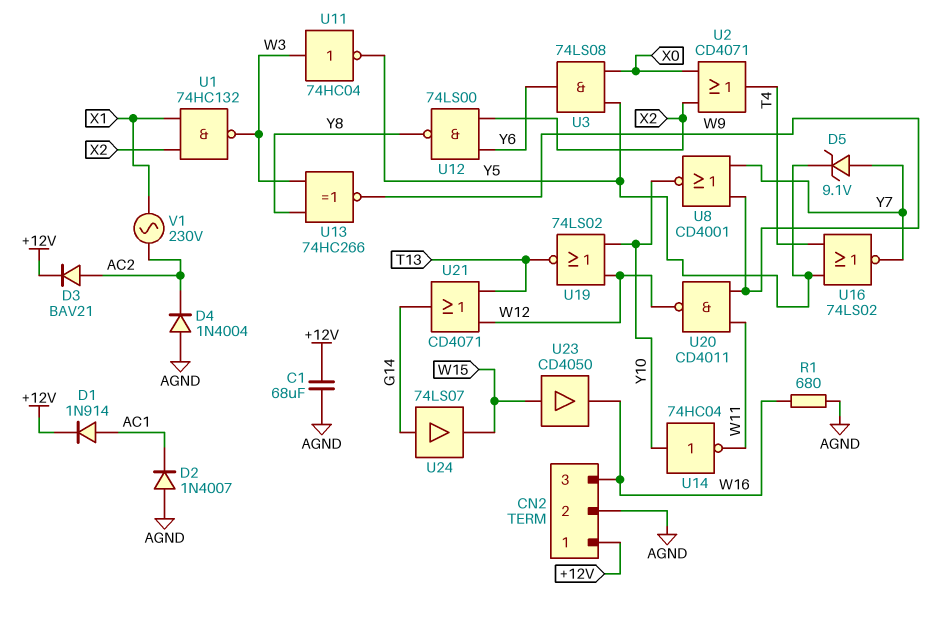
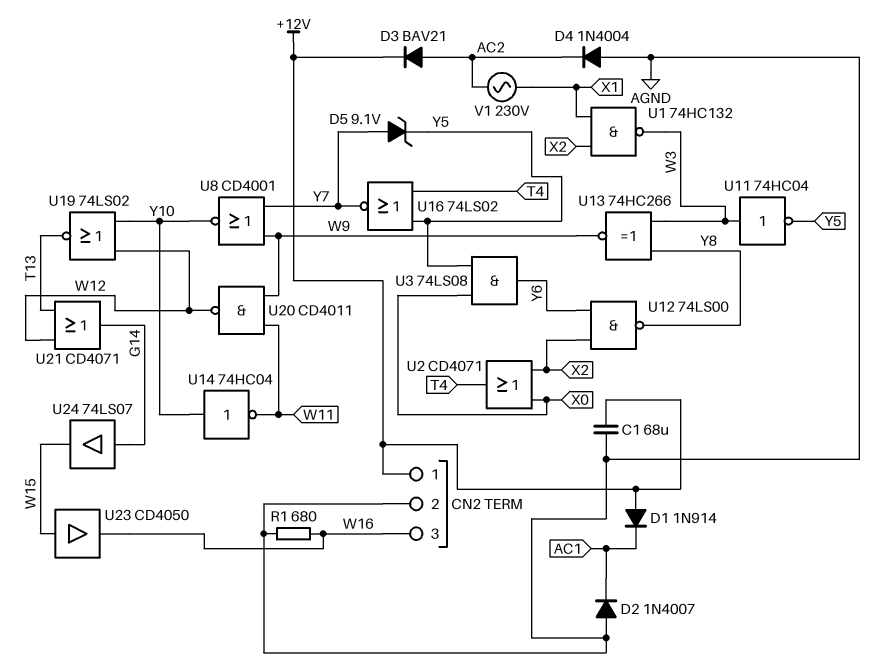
D1: diode 1N914 (A AC1, K +12V) -> diode 1N914 (A +12V, K AC1)

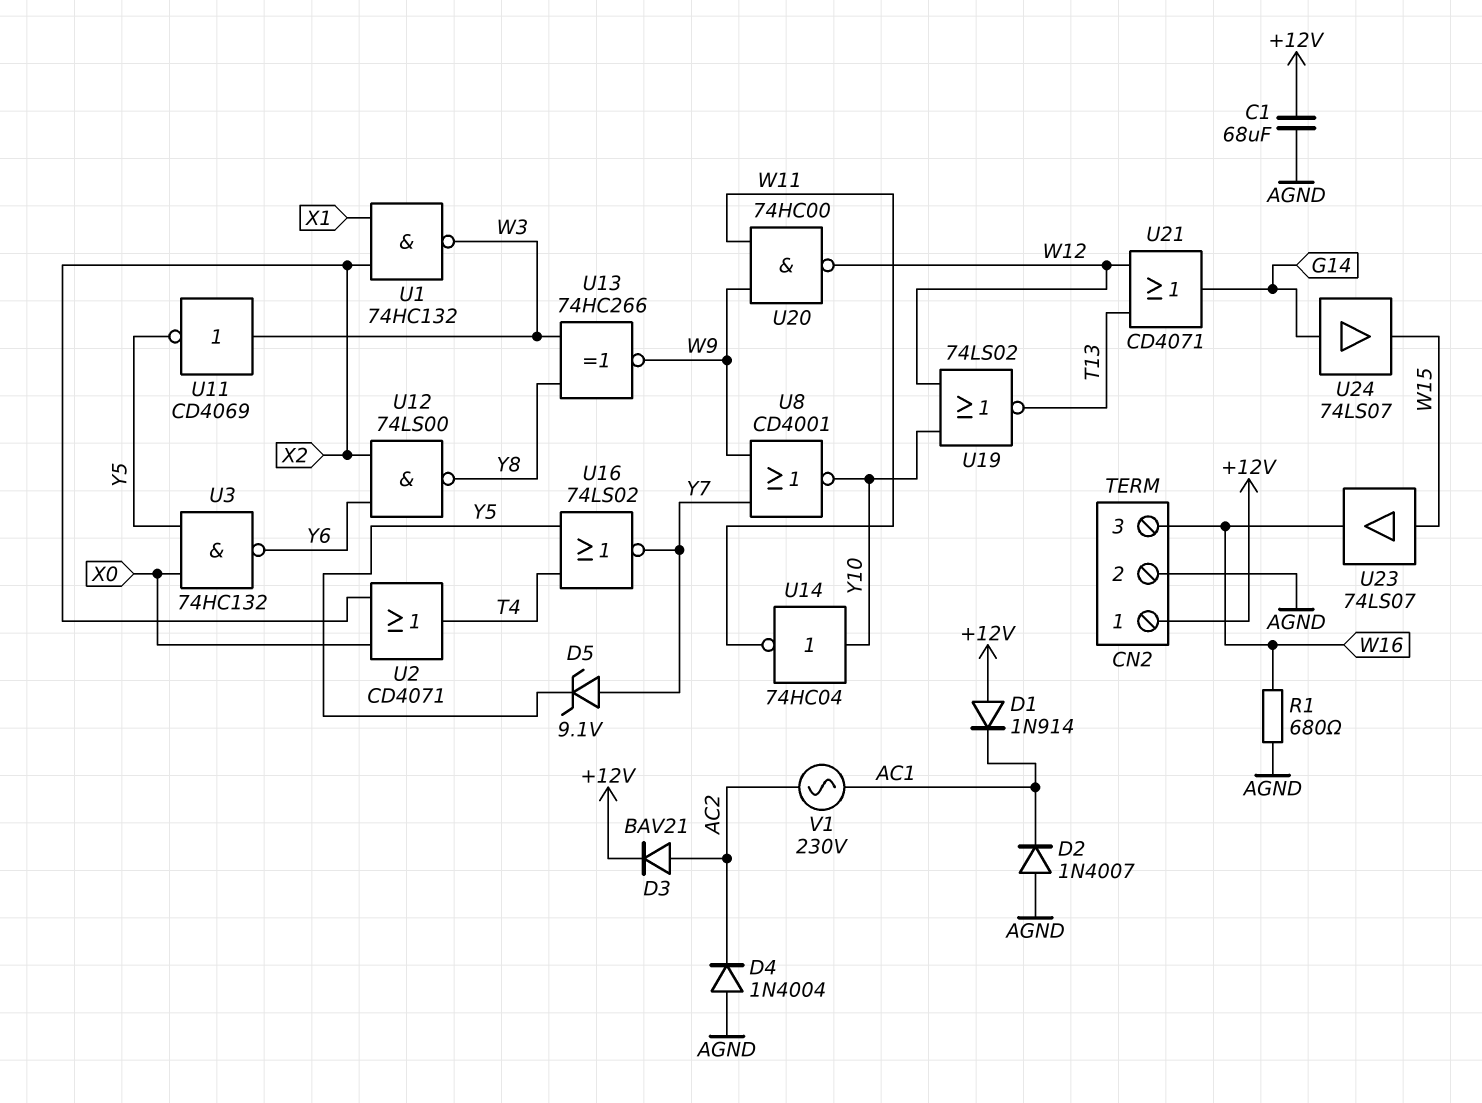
U3: AND 74LS08 (in X0, in Y5, out Y6) -> NAND 74HC132 (in X0, in Y5, out Y6)
U11: NOT 74HC04 (in W3, out Y5) -> NOT CD4069 (in W3, out Y5)
U20: NAND CD4011 (in W9, in W11, out W12) -> NAND 74HC00 (in W9, in W11, out W12)
U23: buffer CD4050 (in W15, out W16) -> buffer 74LS07 (in W15, out W16)
V1: AC 230V (AC2, X1) -> AC 230V (AC1, AC2)

